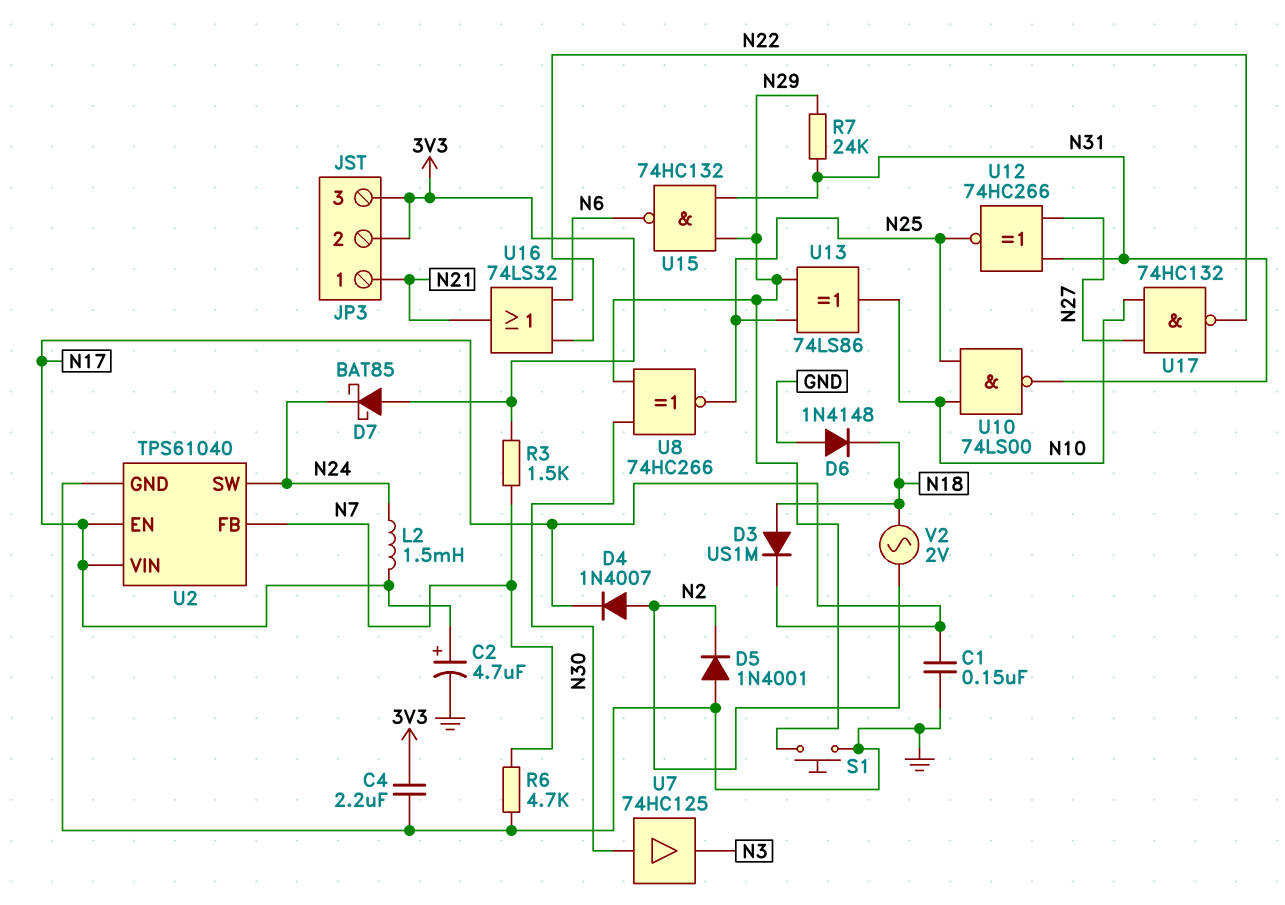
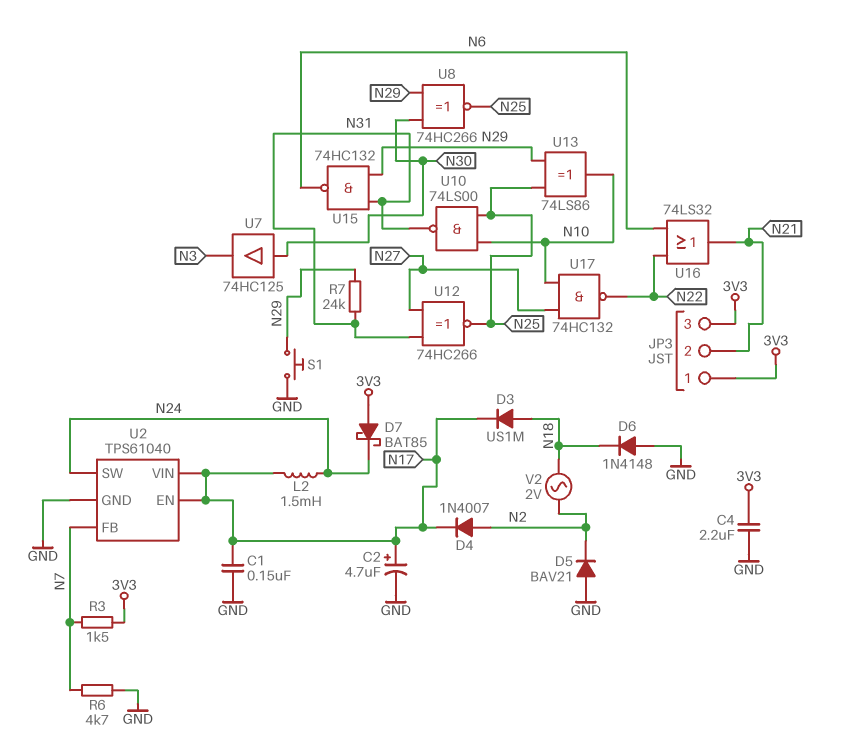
D5: diode 1N4001 (A GND, K N2) -> diode BAV21 (A GND, K N2)
JP3 pin 1: N21 -> 3V3
JP3 pin 2: 3V3 -> N21

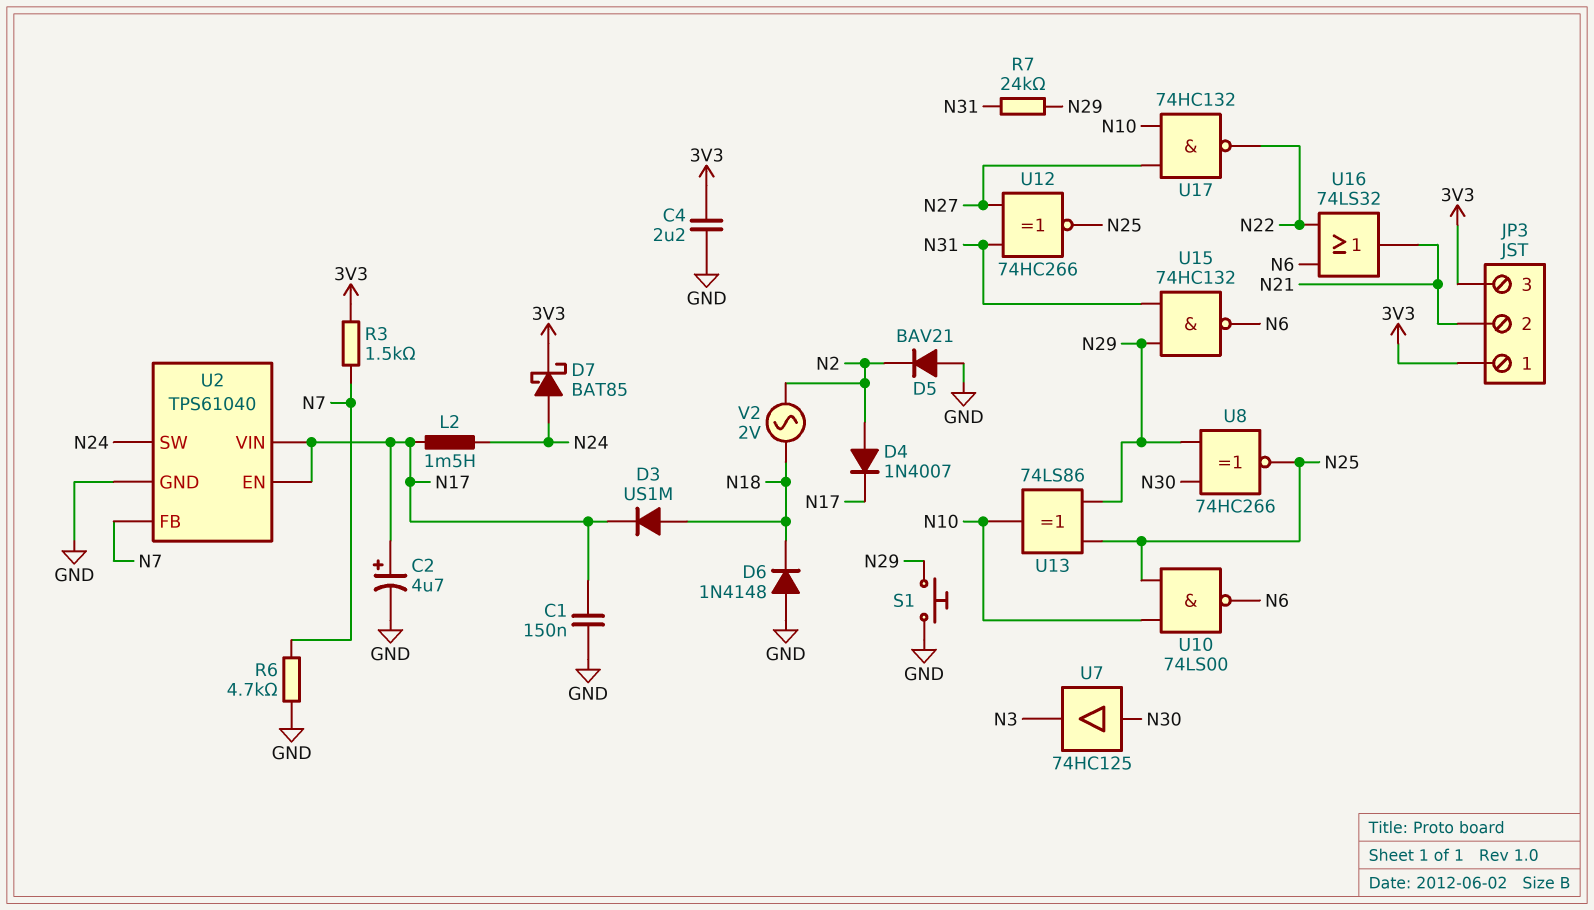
D7: schottky BAT85 (A 3V3, K N24) -> schottky BAT85 (A N24, K 3V3)
U10: NAND 74LS00 (in N10, in N25, out N31) -> NAND 74LS00 (in N10, in N25, out N6)

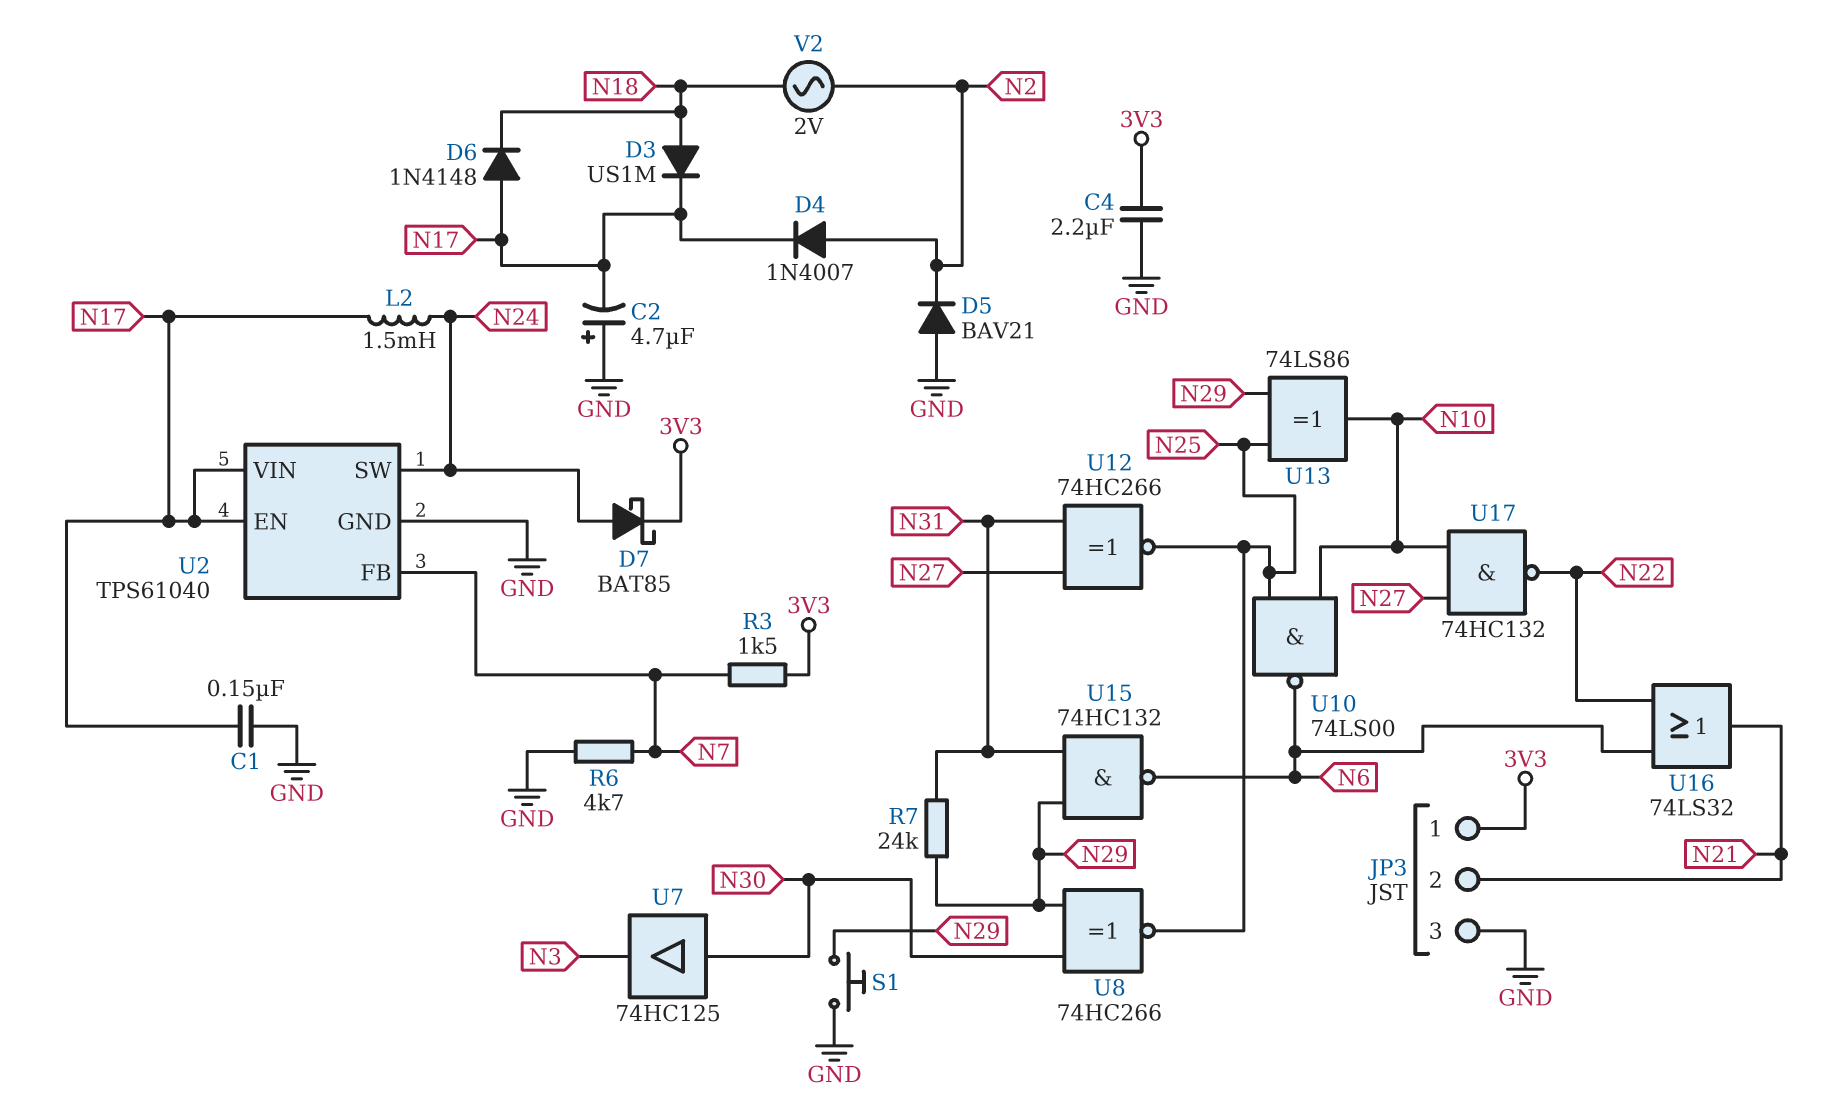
C2: 4.7uF (plus N17, minus GND) -> 4.7uF (plus GND, minus N17)
D6: diode 1N4148 (A GND, K N18) -> diode 1N4148 (A N17, K N18)
JP3 pin 3: 3V3 -> GND

